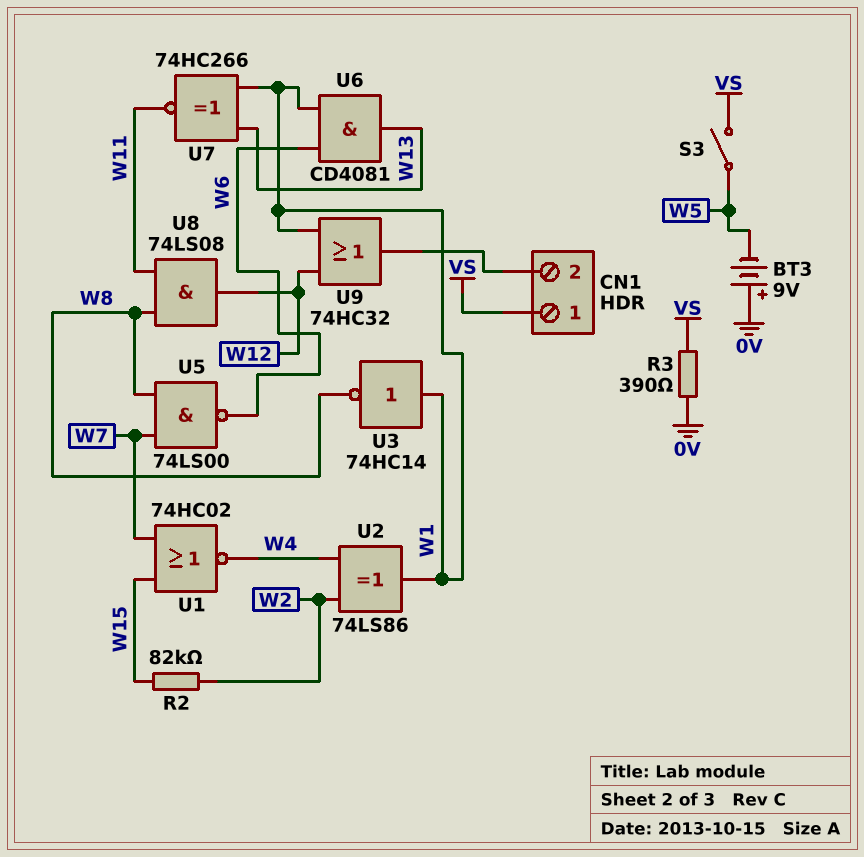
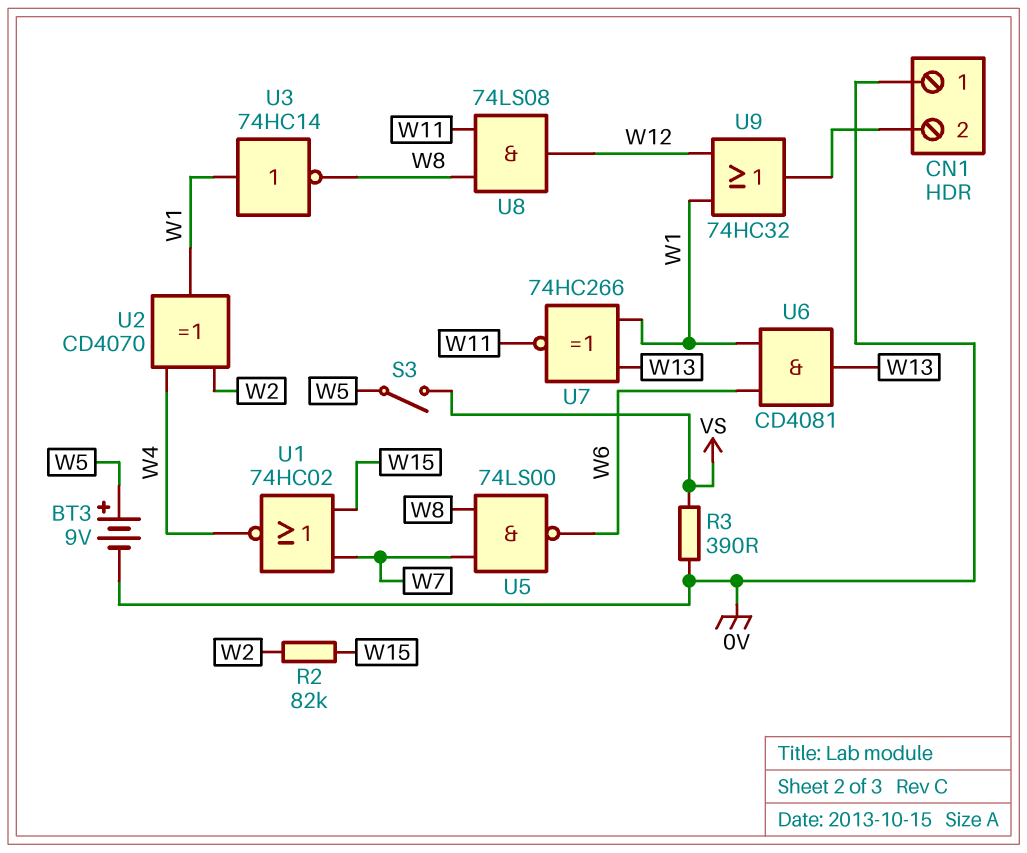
BT3: 9V (plus 0V, minus W5) -> 9V (plus W5, minus 0V)
CN1 pin 1: VS -> 0V
U2: XOR 74LS86 (in W2, in W4, out W1) -> XOR CD4070 (in W2, in W4, out W1)

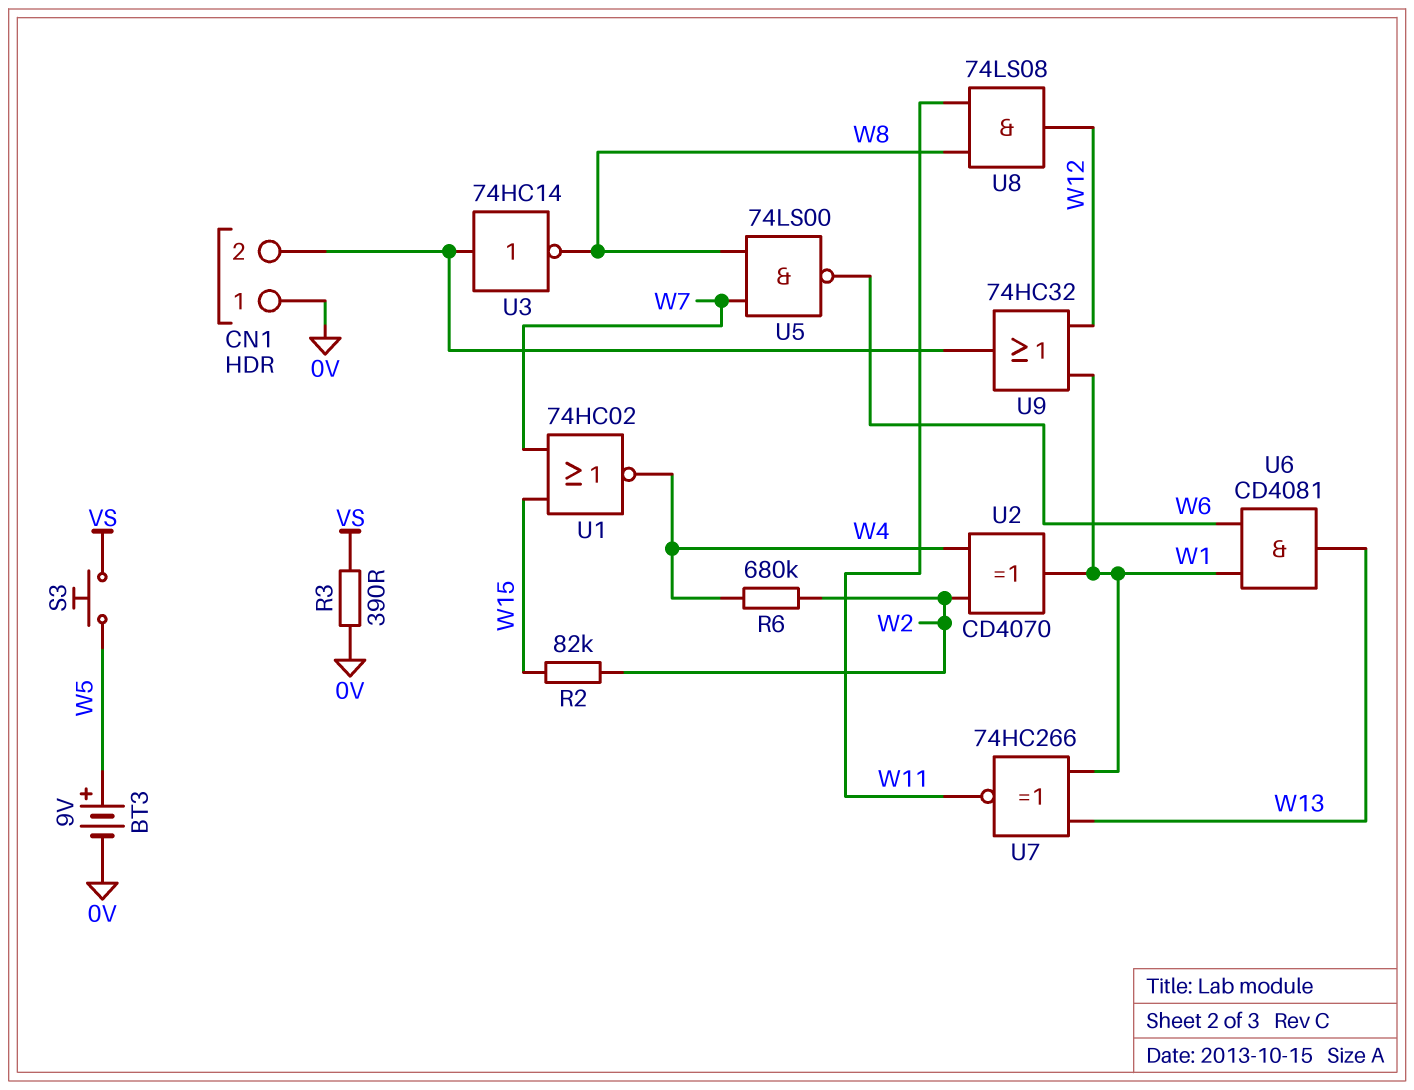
R6: none -> 680k (W2, W4)
S3: switch (VS, W5) -> button (VS, W5)
U3: NOT 74HC14 (in W1, out W8) -> NOT 74HC14 (in CN1/2, out W8)

